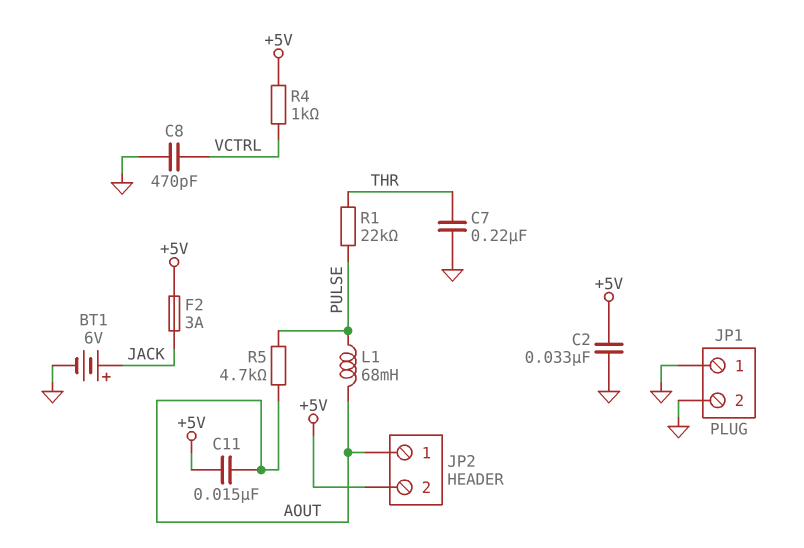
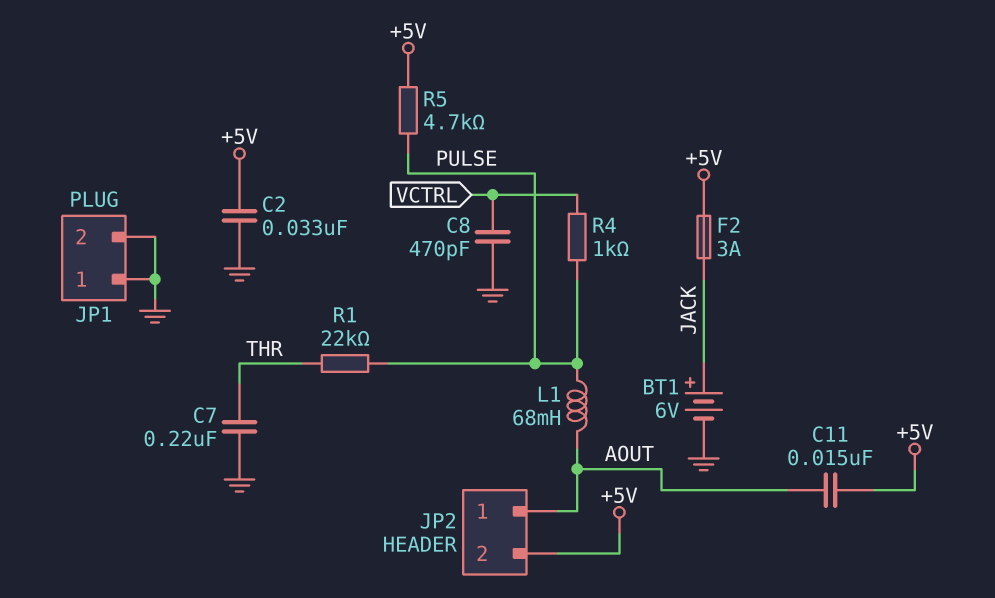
R4: 1k (+5V, VCTRL) -> 1k (PULSE, VCTRL)
R5: 4.7k (AOUT, PULSE) -> 4.7k (+5V, PULSE)

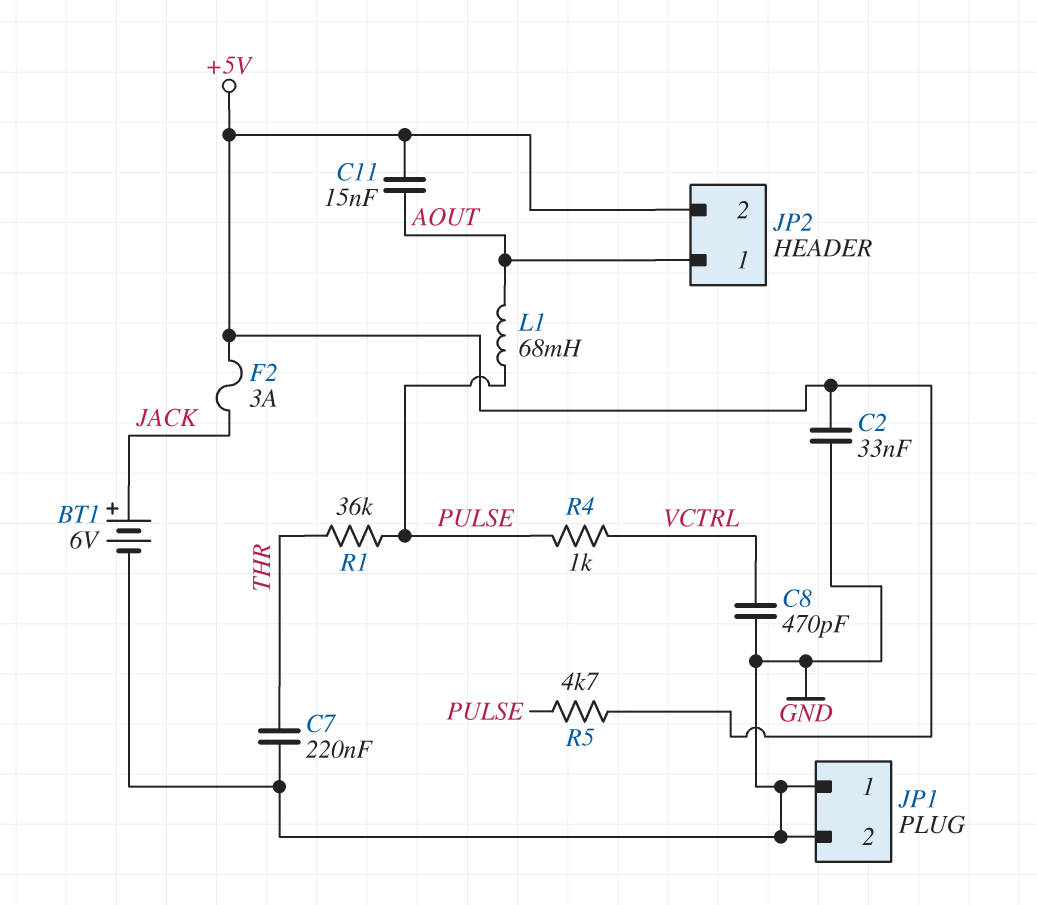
R1: 22k (PULSE, THR) -> 36k (PULSE, THR)

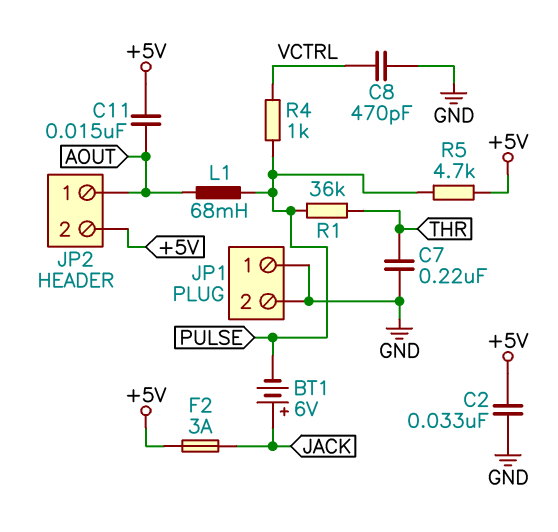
BT1: 6V (plus JACK, minus GND) -> 6V (plus JACK, minus PULSE)

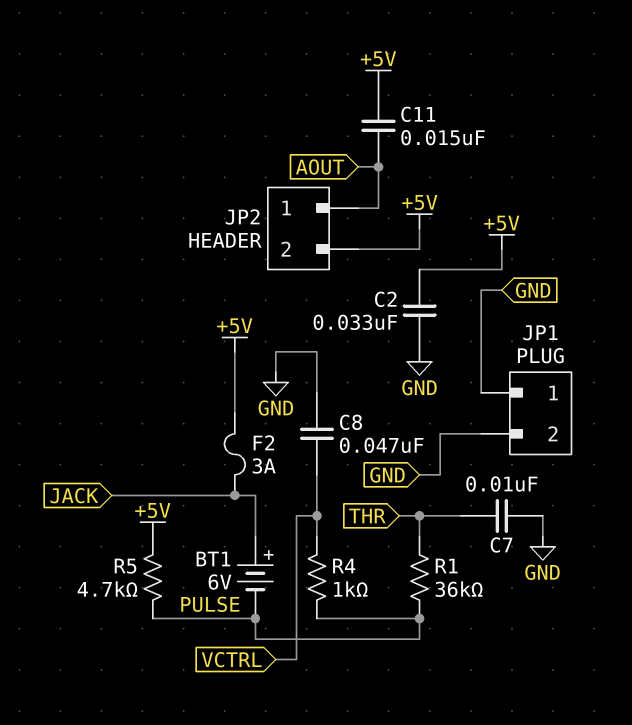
C7: 220nF (GND, THR) -> 10nF (GND, THR)
C8: 470pF (GND, VCTRL) -> 47nF (GND, VCTRL)
L1: 68mH (AOUT, PULSE) -> none

